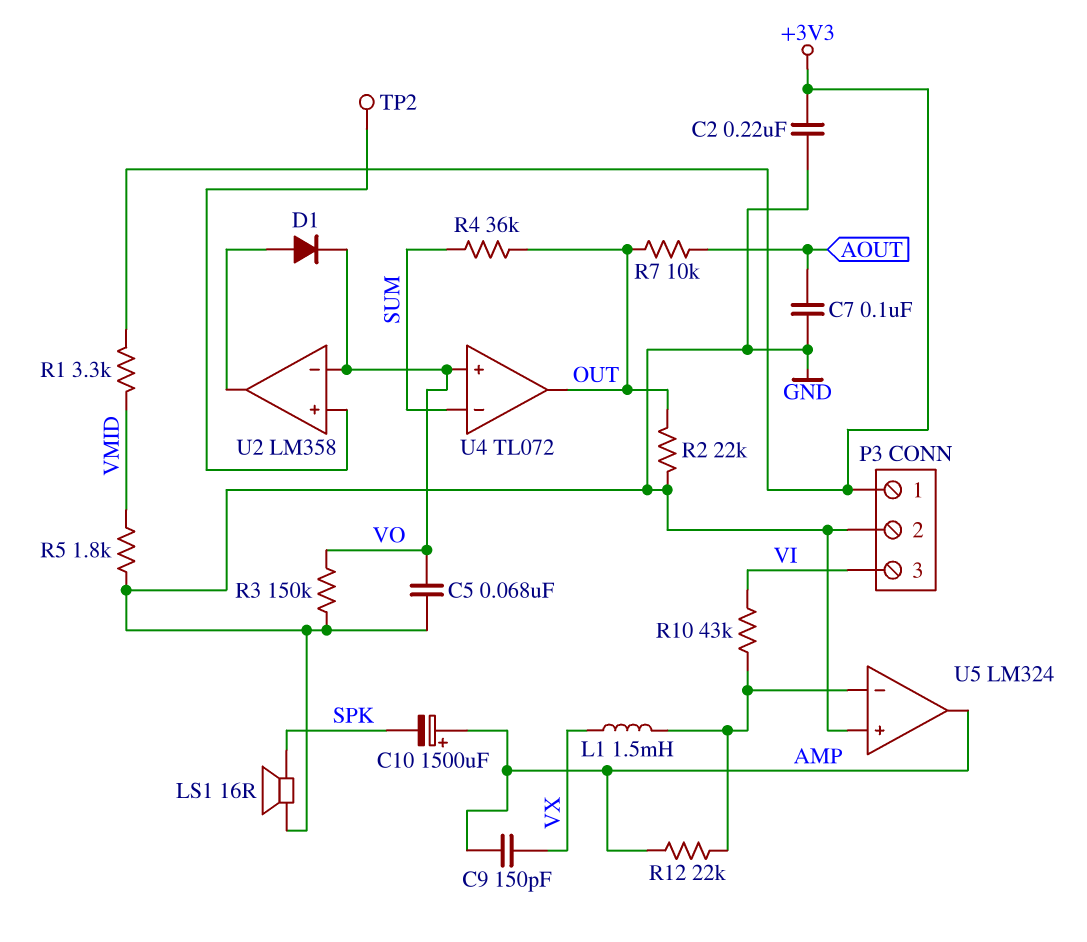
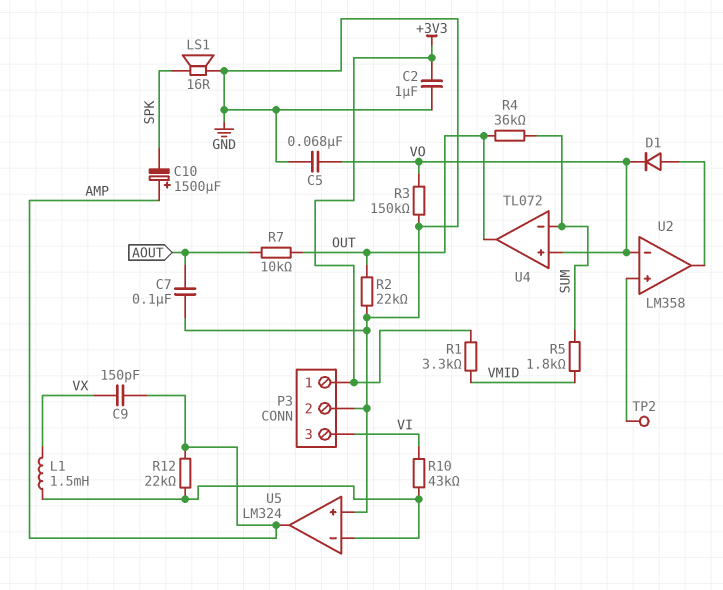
C2: 220nF (+3V3, GND) -> 1uF (+3V3, GND)
R5: 1.8k (GND, VMID) -> 1.8k (SUM, VMID)

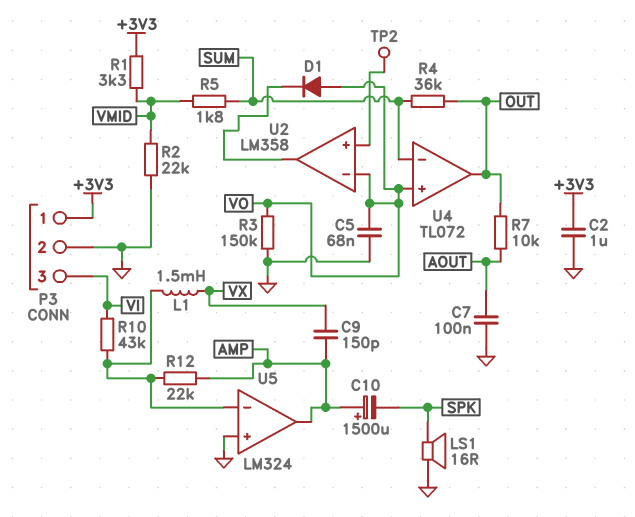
D1: diode (A U2/out, K VO) -> diode (A VO, K U2/out)
R2: 22k (GND, OUT) -> 22k (GND, VMID)

